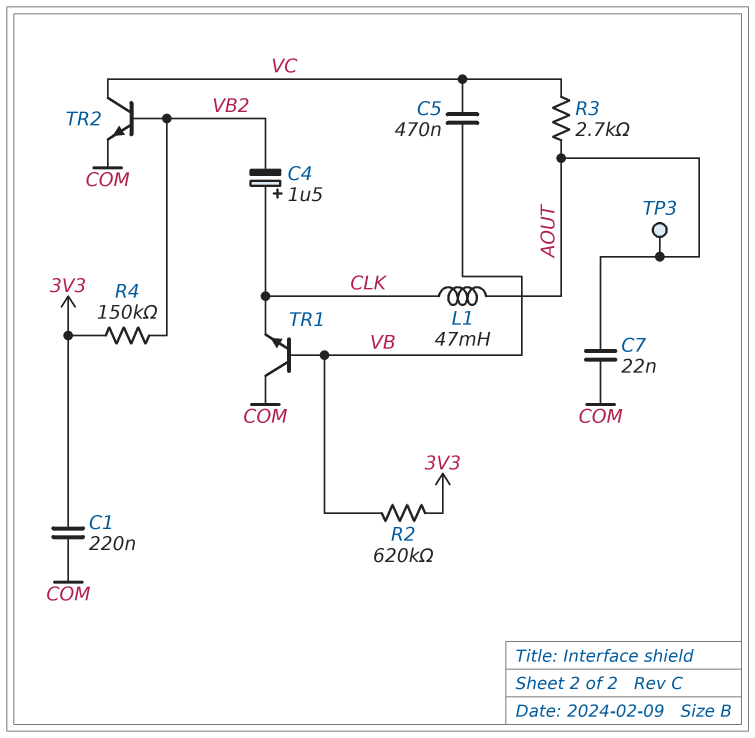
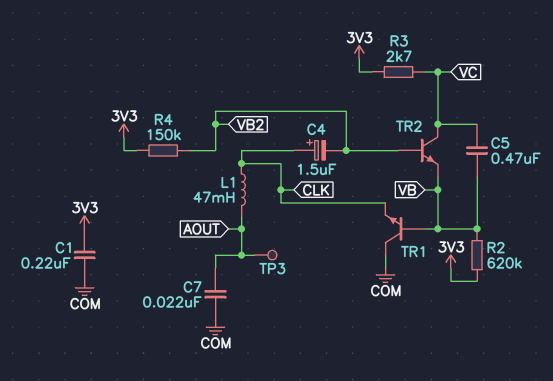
R3: 2.7k (AOUT, VC) -> 2.7k (3V3, VC)
TR2: NPN (B VB2, C VC, E COM) -> NPN (B VB2, C VC, E VB)

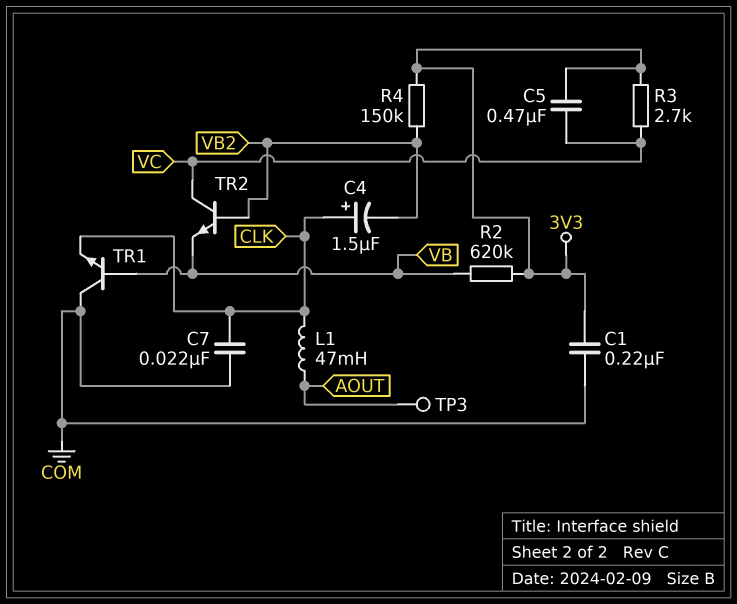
C5: 470nF (VB, VC) -> 470nF (3V3, VC)
C7: 22nF (AOUT, COM) -> 22nF (CLK, COM)

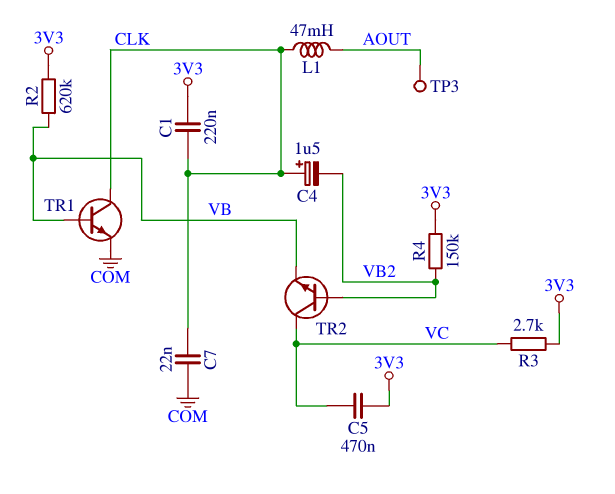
C1: 220nF (3V3, COM) -> 220nF (3V3, CLK)
TR1: NPN (B VB, C COM, E CLK) -> NPN (B VB, C CLK, E COM)

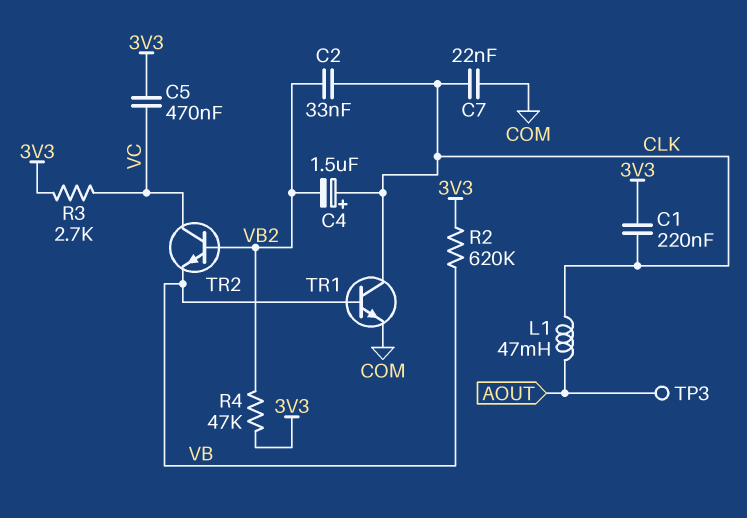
C2: none -> 33nF (CLK, VB2)
R4: 150k (3V3, VB2) -> 47k (3V3, VB2)

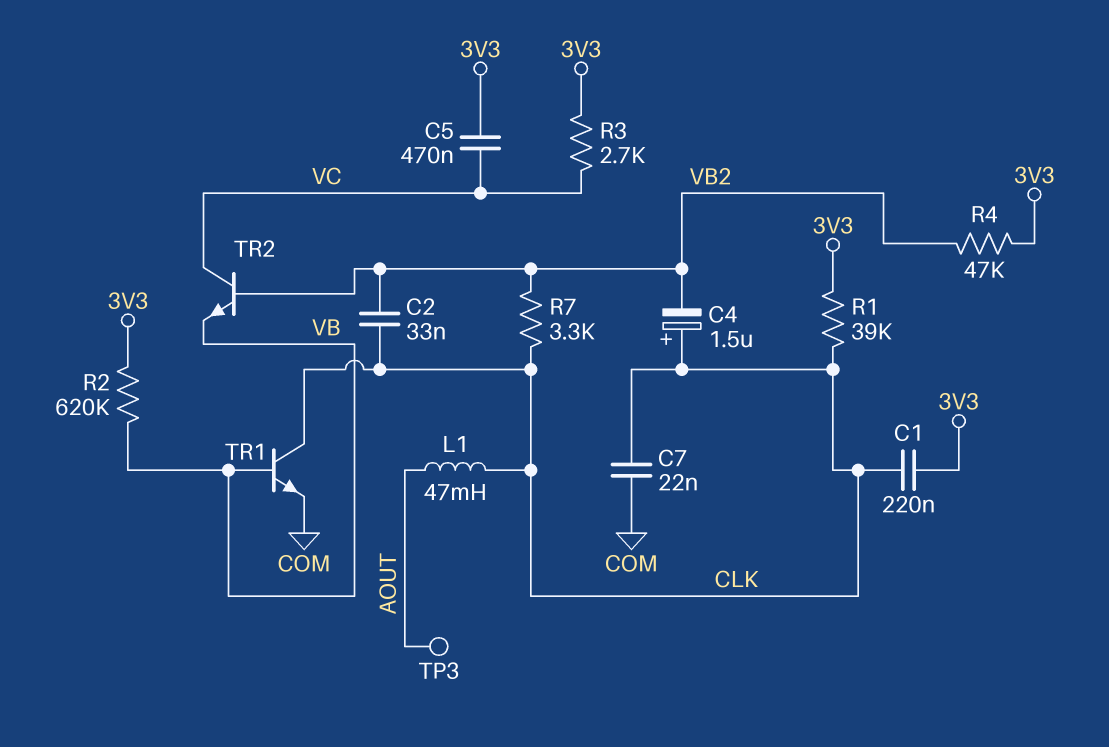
R1: none -> 39k (3V3, CLK)
R7: none -> 3.3k (CLK, VB2)

